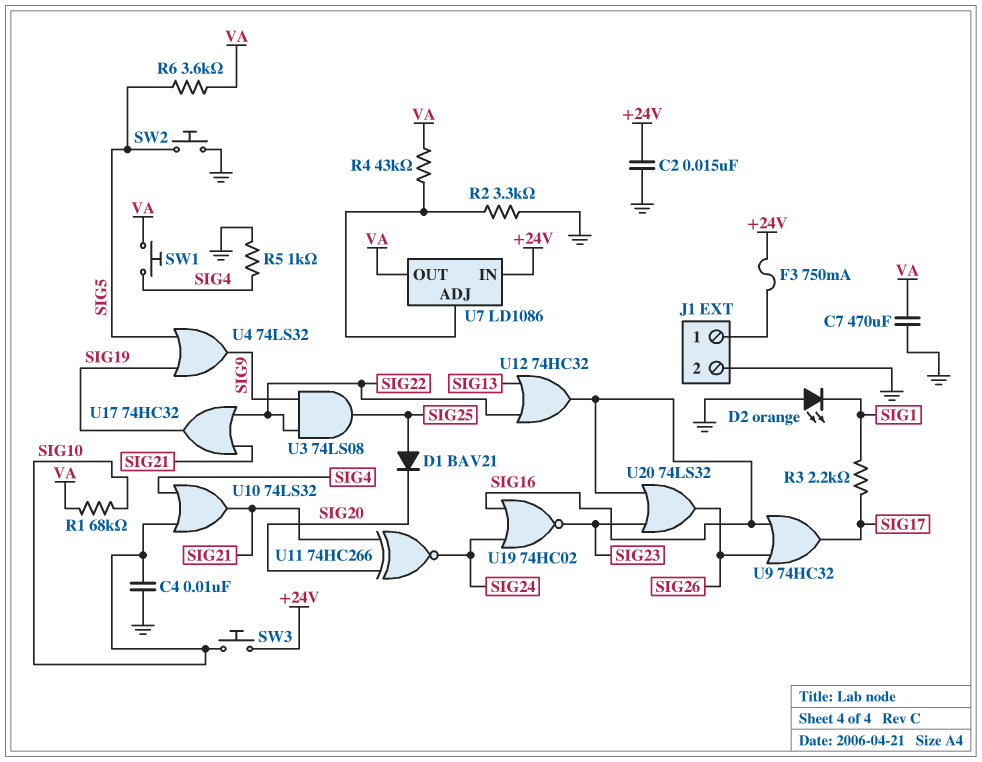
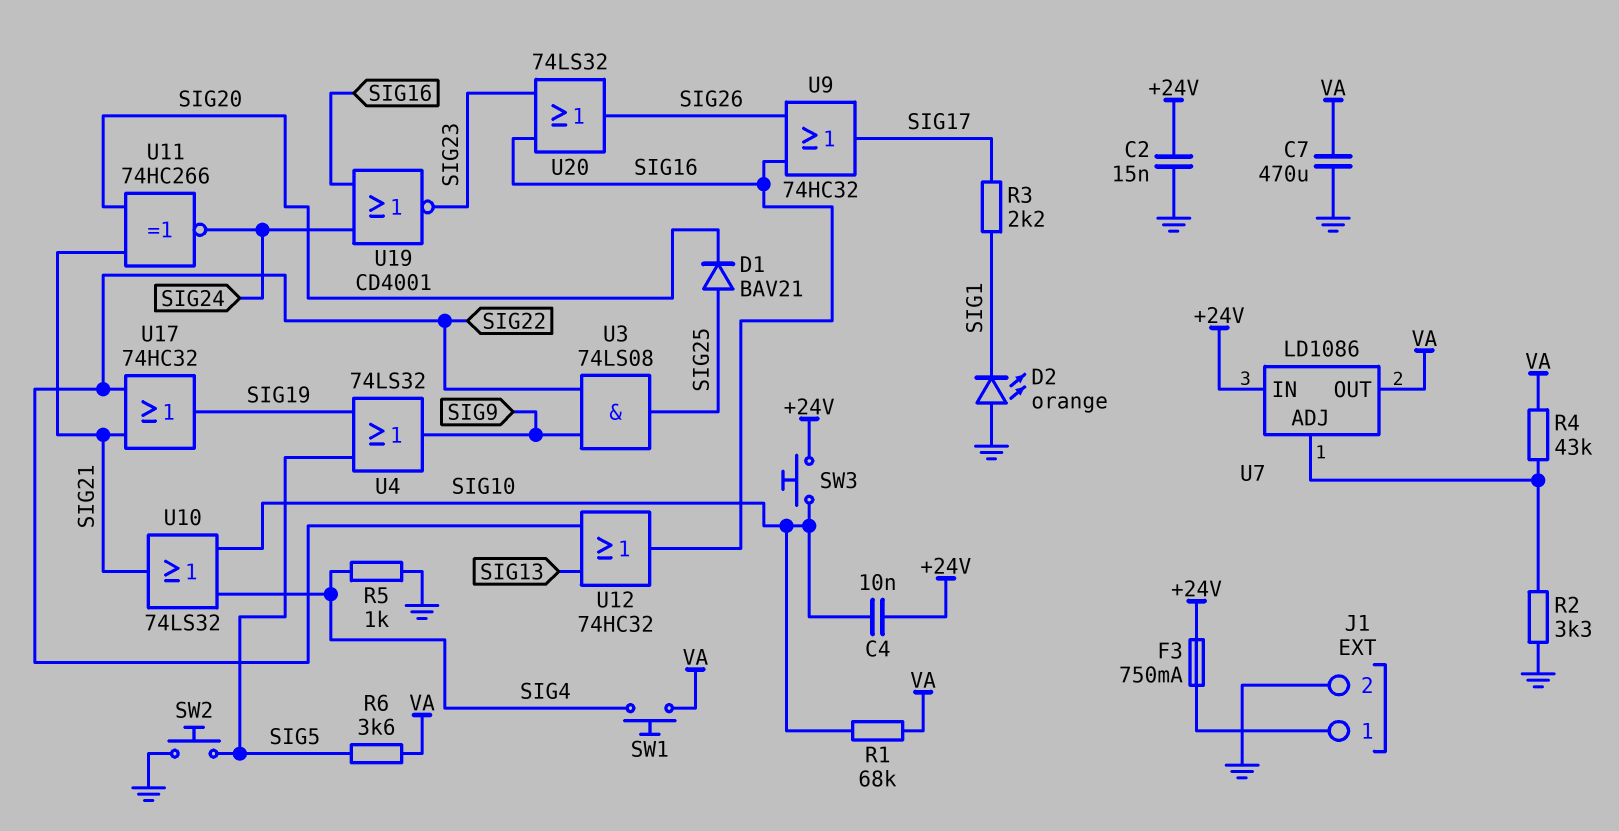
C4: 10nF (GND, SIG10) -> 10nF (+24V, SIG10)
U19: NOR 74HC02 (in SIG16, in SIG24, out SIG23) -> NOR CD4001 (in SIG16, in SIG24, out SIG23)

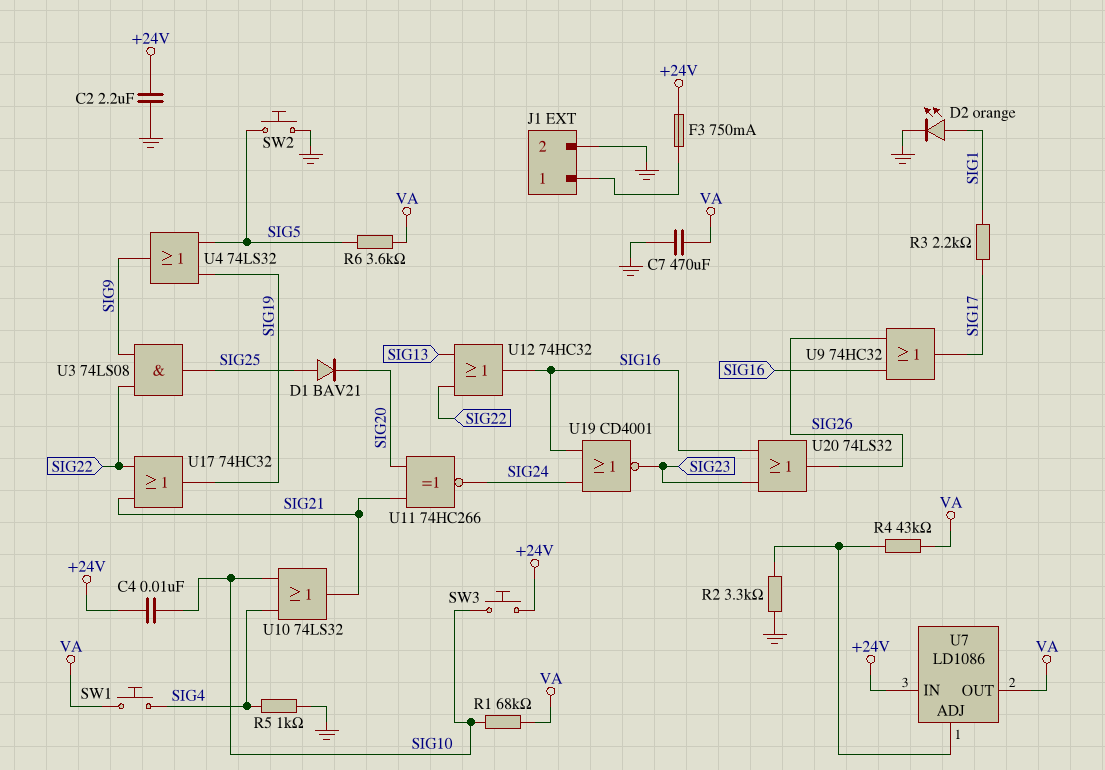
C2: 15nF (+24V, GND) -> 2.2uF (+24V, GND)
D2: LED orange (A GND, K SIG1) -> LED orange (A SIG1, K GND)

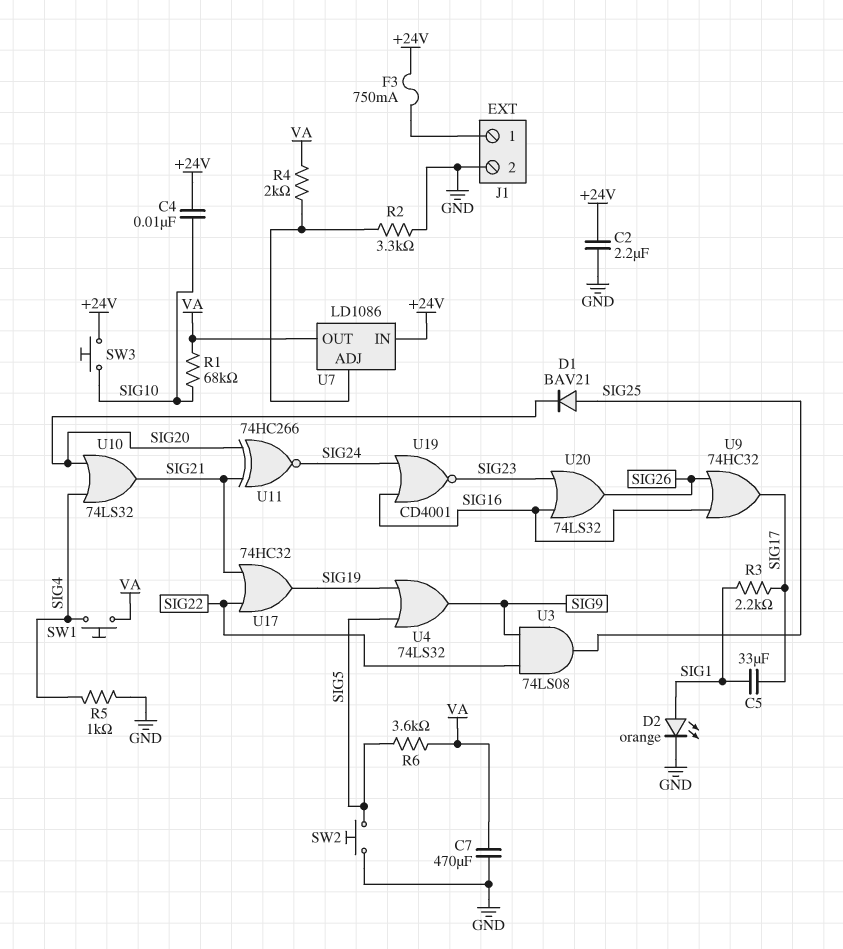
C5: none -> 33uF (SIG1, SIG17)
R4: 43k (U7/ADJ, VA) -> 2k (U7/ADJ, VA)
U10: OR 74LS32 (in SIG4, in SIG10, out SIG21) -> OR 74LS32 (in SIG4, in SIG20, out SIG21)
U12: OR 74HC32 (in SIG13, in SIG22, out SIG16) -> none

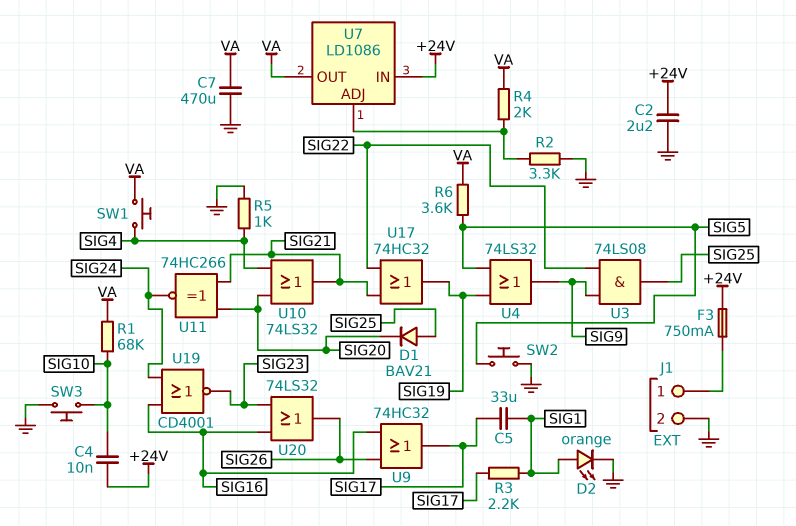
SW3: button (+24V, SIG10) -> button (GND, SIG10)

